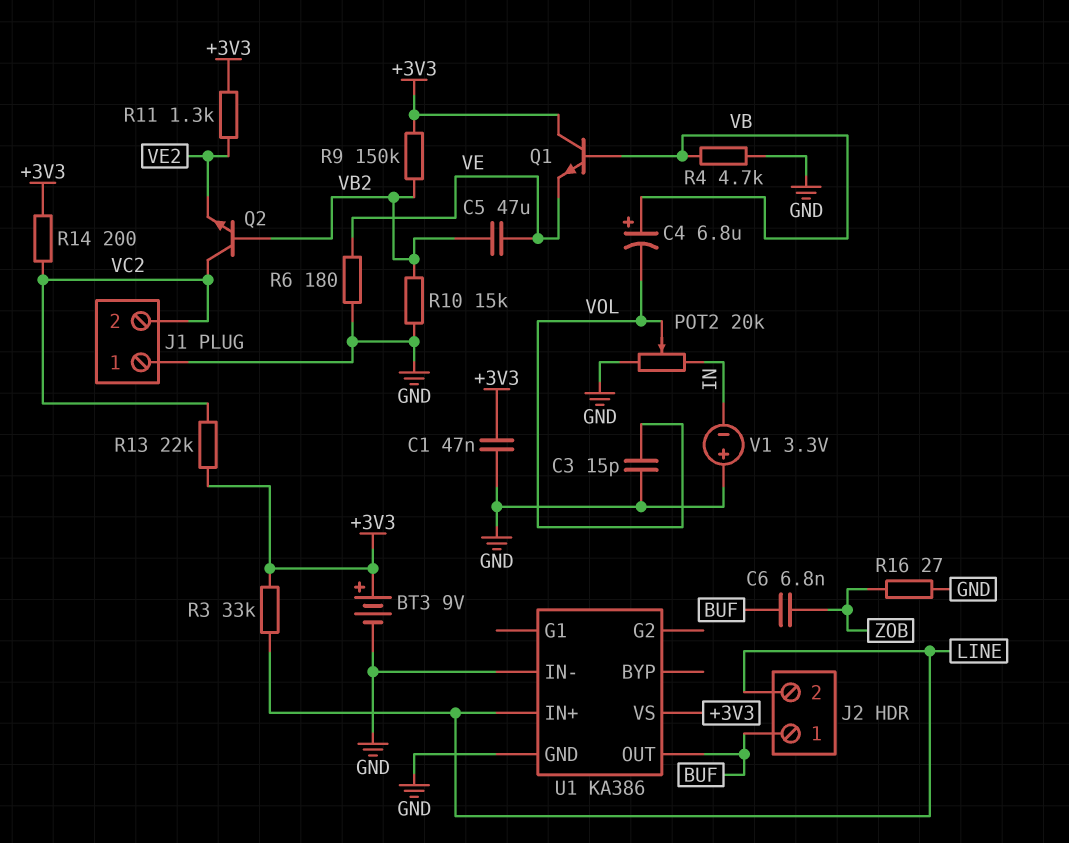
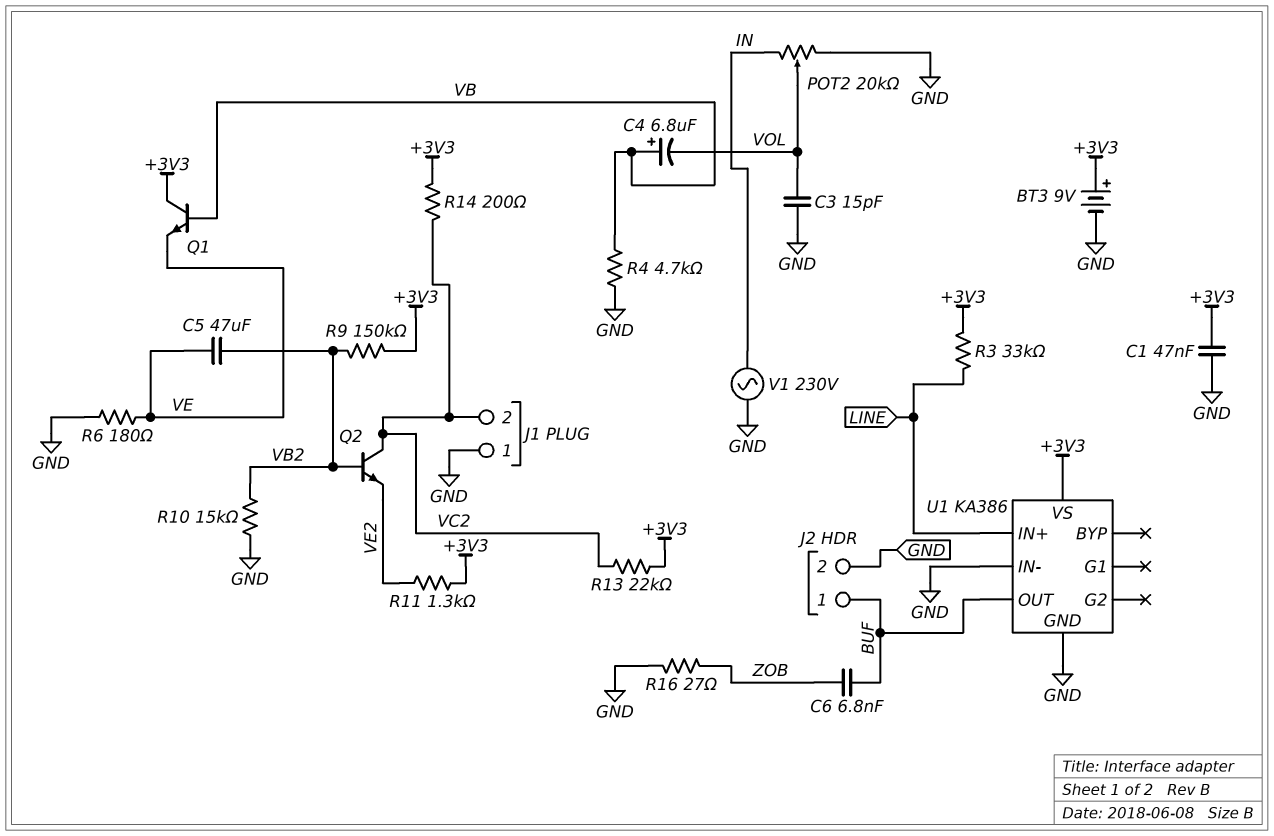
J2 pin 2: LINE -> GND
V1: 3.3V (plus GND, minus IN) -> AC 230V (GND, IN)

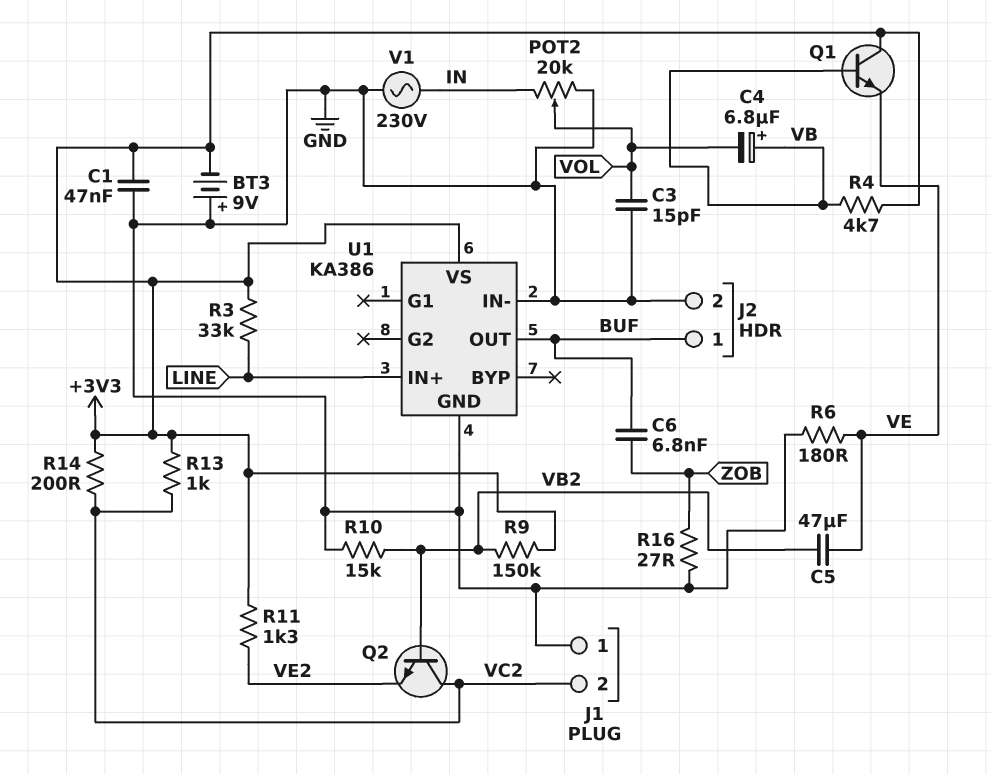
BT3: 9V (plus +3V3, minus GND) -> 9V (plus GND, minus +3V3)
R4: 4.7k (GND, VB) -> 4.7k (+3V3, VB)
R13: 22k (+3V3, VC2) -> 1k (+3V3, VC2)

